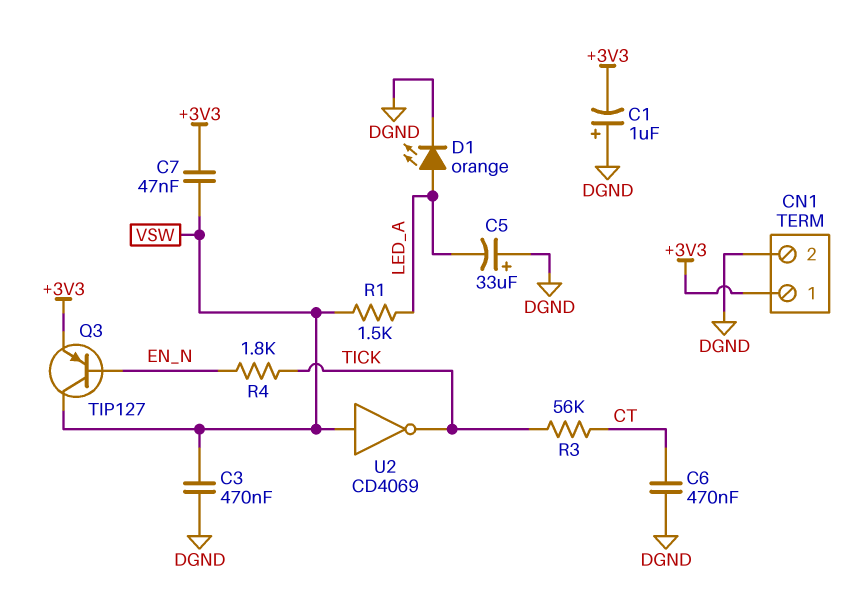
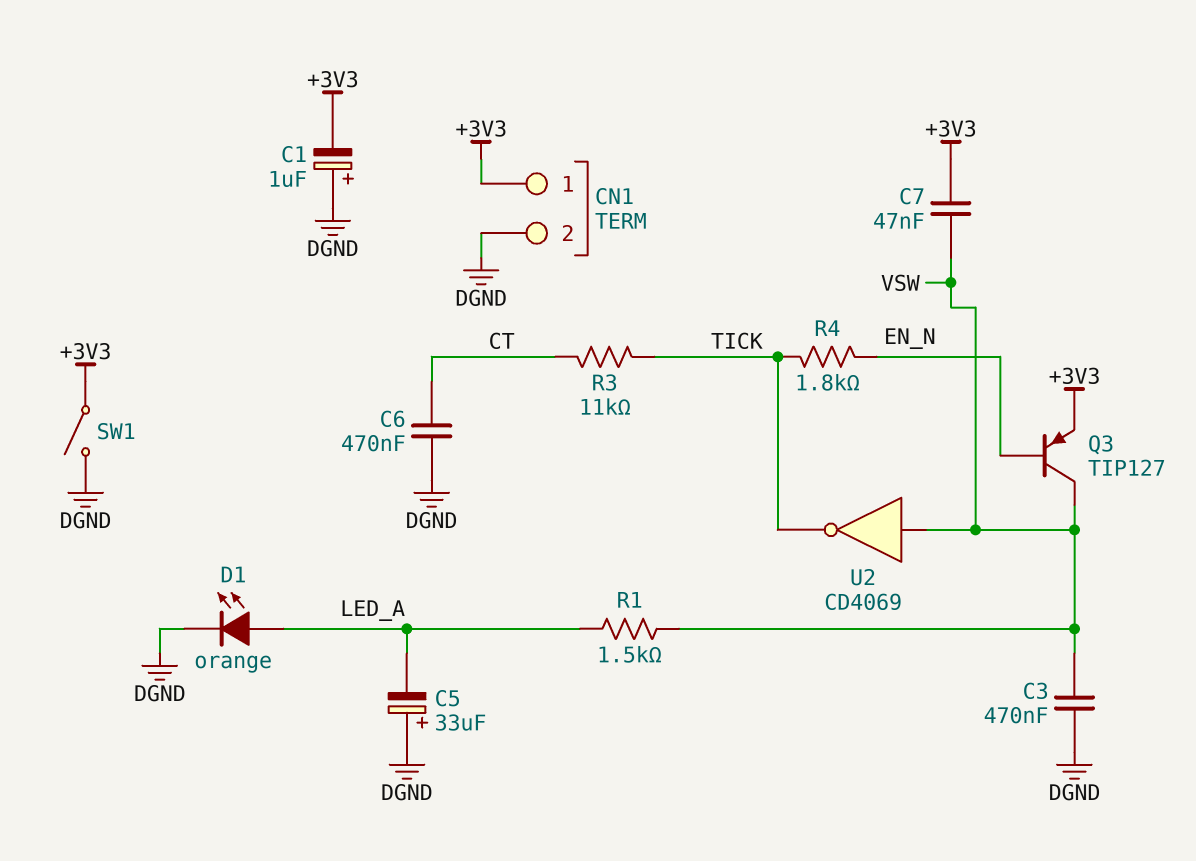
R3: 56k (CT, TICK) -> 11k (CT, TICK)
SW1: none -> switch (+3V3, DGND)

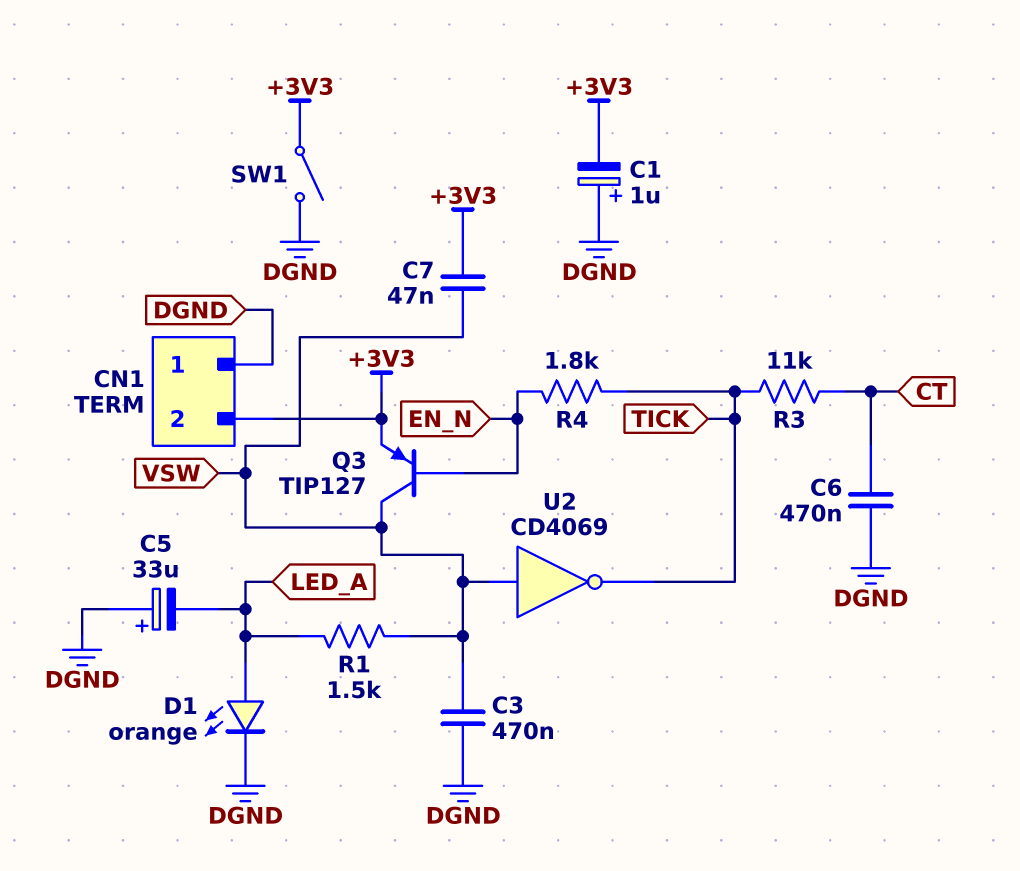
CN1 pin 1: +3V3 -> DGND
CN1 pin 2: DGND -> +3V3

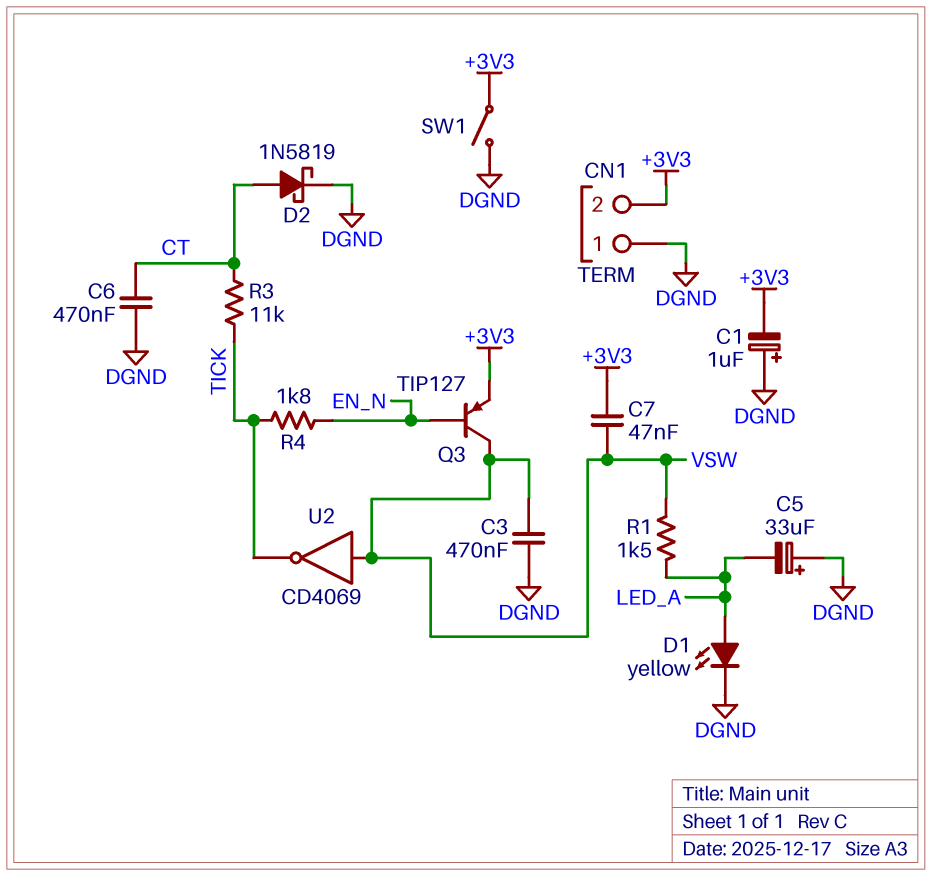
D1: LED orange (A LED_A, K DGND) -> LED yellow (A LED_A, K DGND)
D2: none -> schottky 1N5819 (A CT, K DGND)

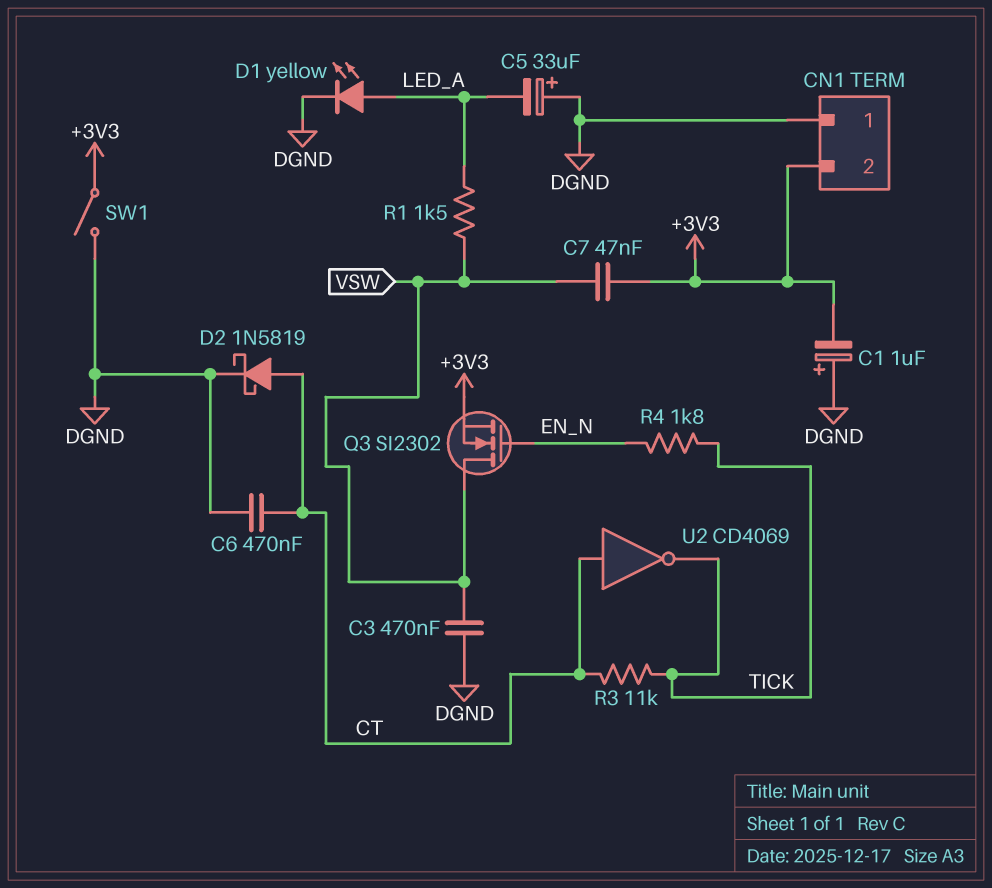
Q3: PNP TIP127 (B EN_N, C VSW, E +3V3) -> NMOS SI2302 (G EN_N, D VSW, S +3V3)
U2: NOT CD4069 (in VSW, out TICK) -> NOT CD4069 (in CT, out TICK)

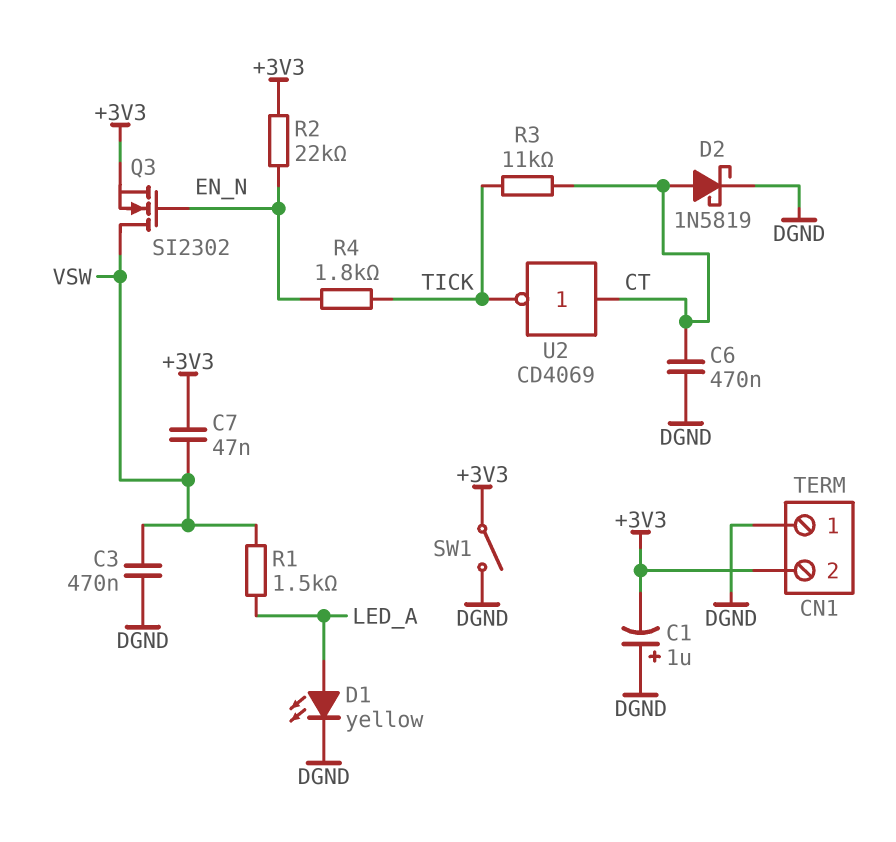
C5: 33uF (plus DGND, minus LED_A) -> none
R2: none -> 22k (+3V3, EN_N)

